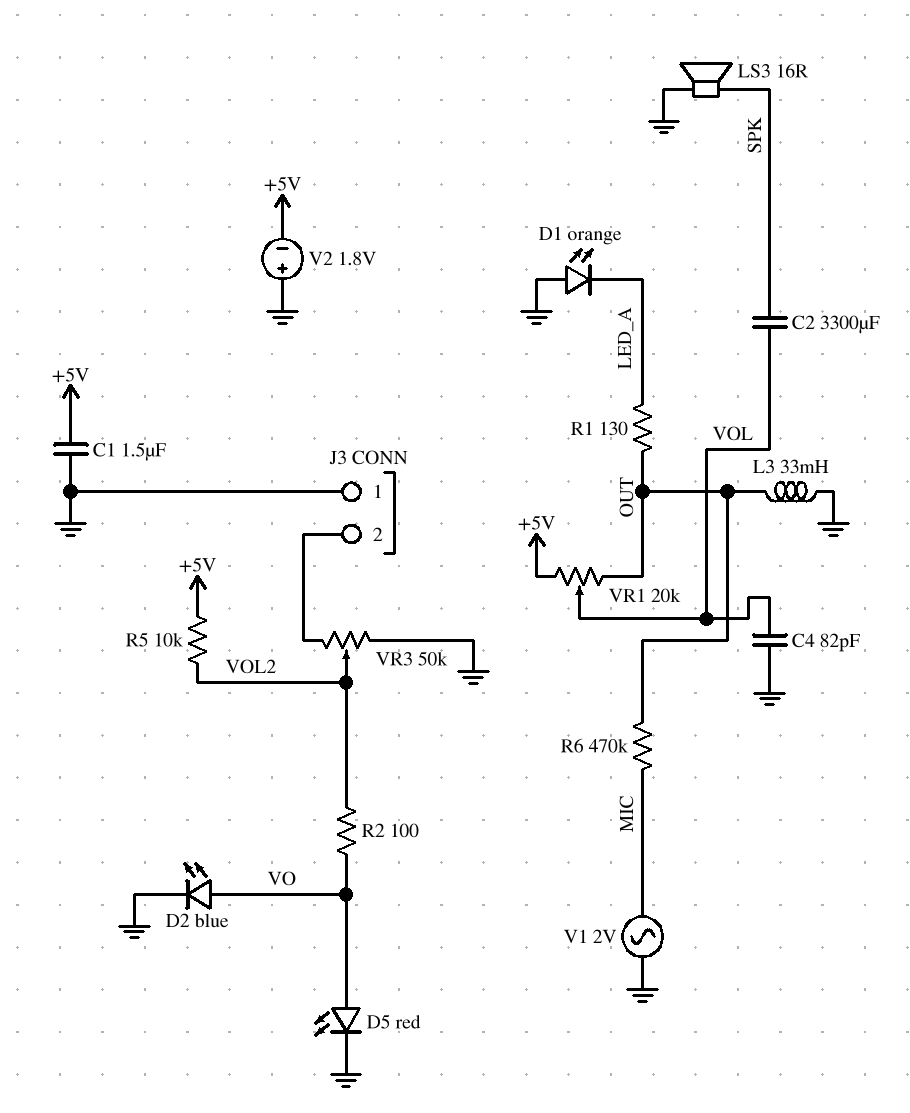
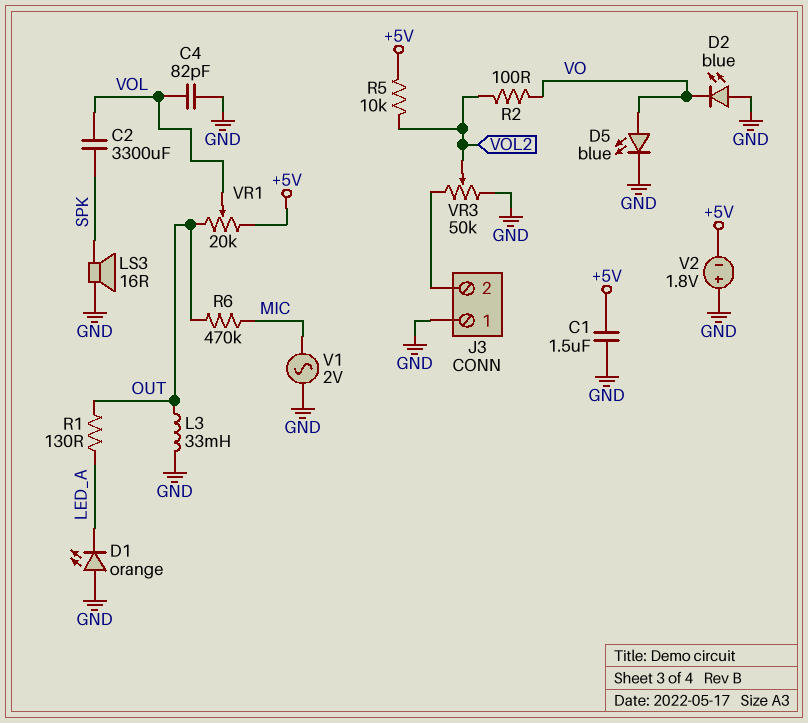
D2: LED blue (A VO, K GND) -> LED blue (A GND, K VO)
D5: LED red (A VO, K GND) -> LED blue (A VO, K GND)

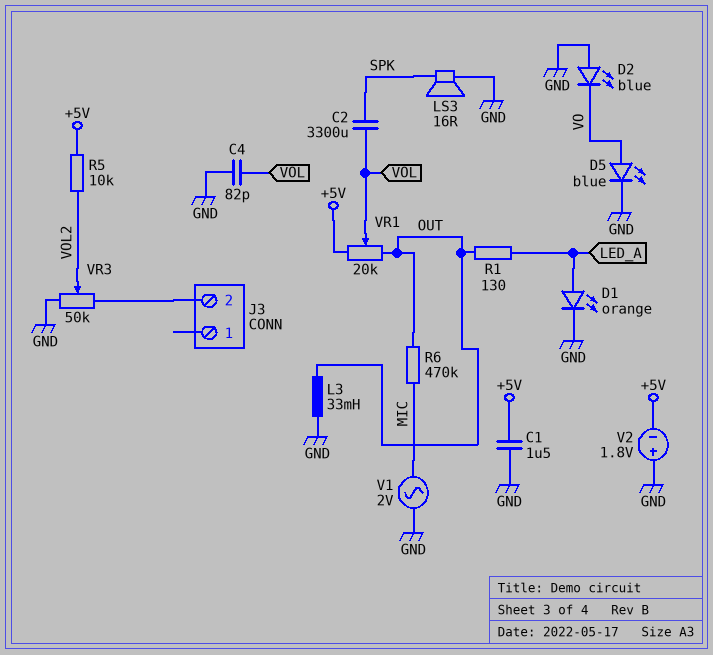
D1: LED orange (A GND, K LED_A) -> LED orange (A LED_A, K GND)
J3 pin 1: GND -> none
R2: 100 (VO, VOL2) -> none

